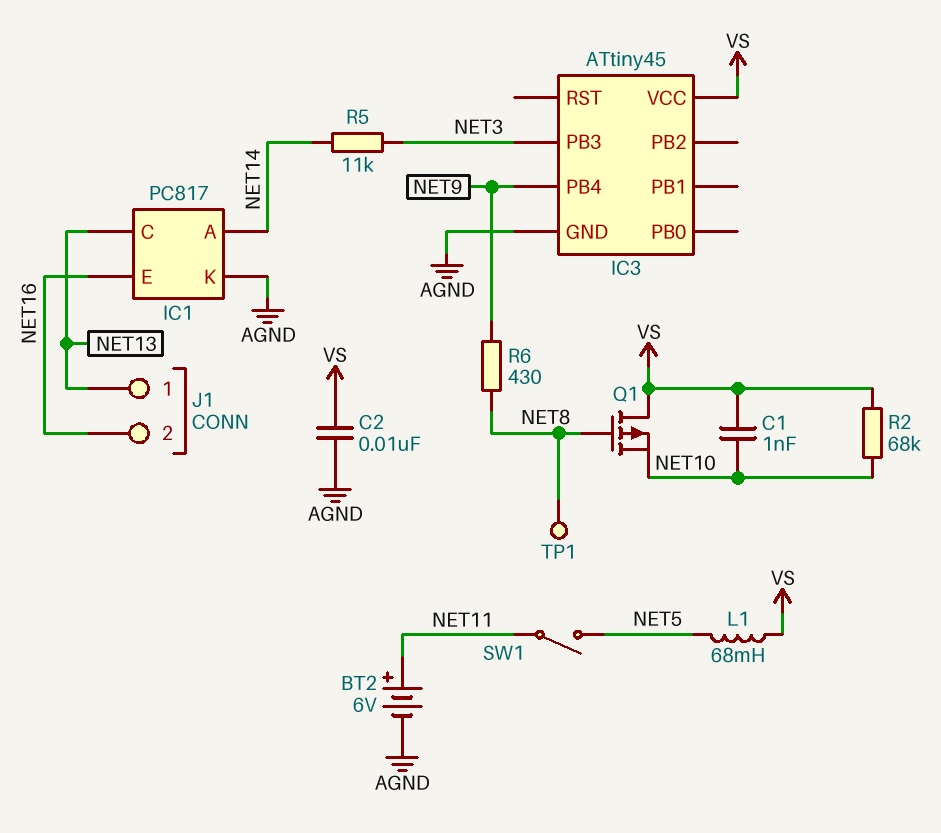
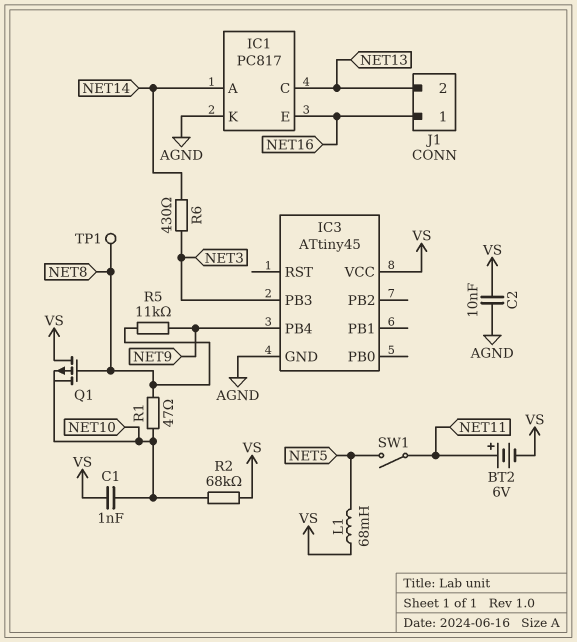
BT2: 6V (plus NET11, minus AGND) -> 6V (plus NET11, minus VS)
J1 pin 1: NET13 -> NET16
J1 pin 2: NET16 -> NET13
R1: none -> 47 (NET8, NET10)
R5: 11k (NET3, NET14) -> 11k (NET8, NET9)
R6: 430 (NET8, NET9) -> 430 (NET3, NET14)

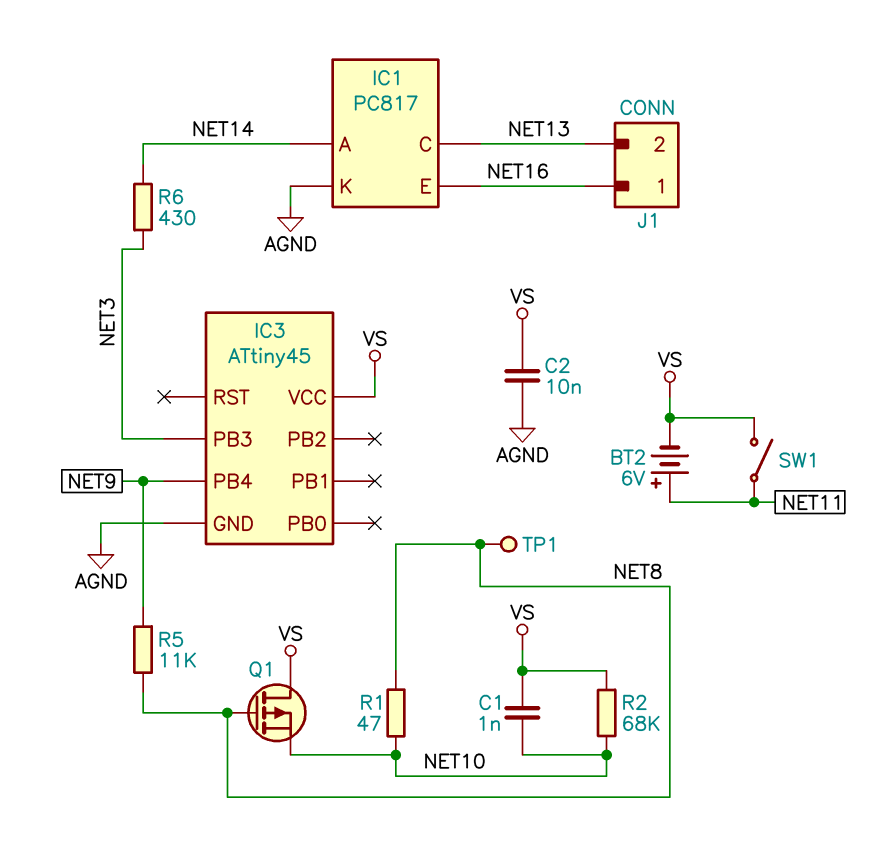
L1: 68mH (NET5, VS) -> none
SW1: switch (NET5, NET11) -> switch (NET11, VS)

